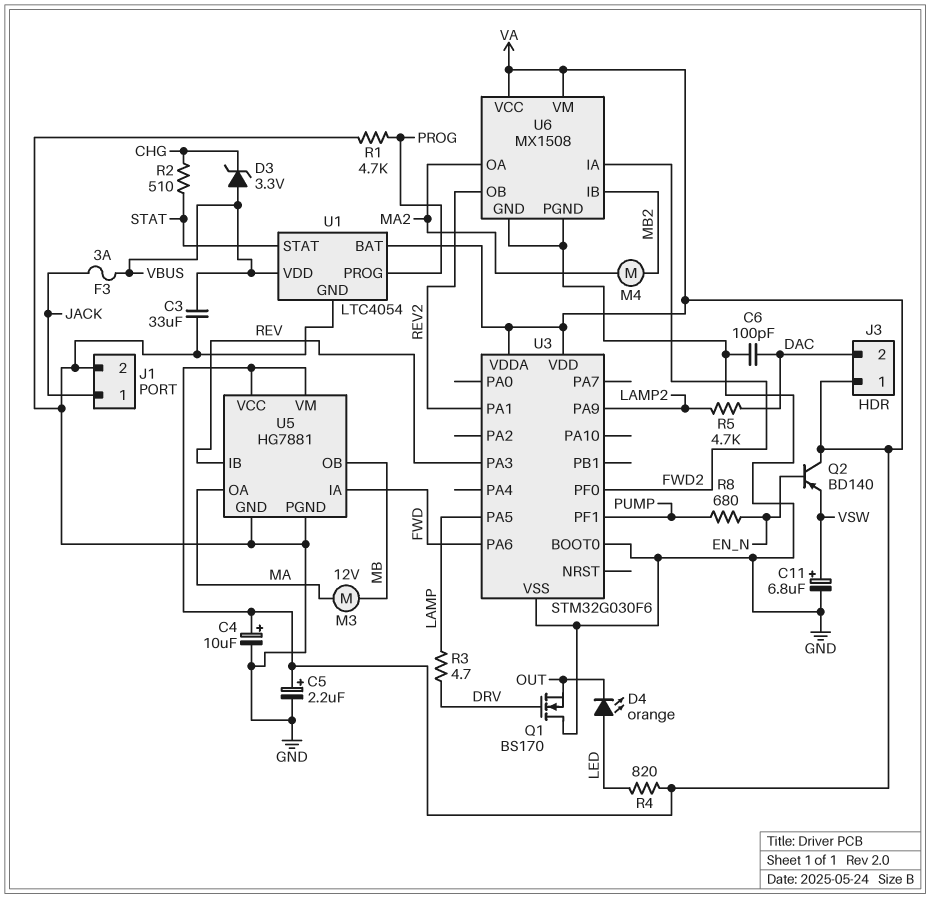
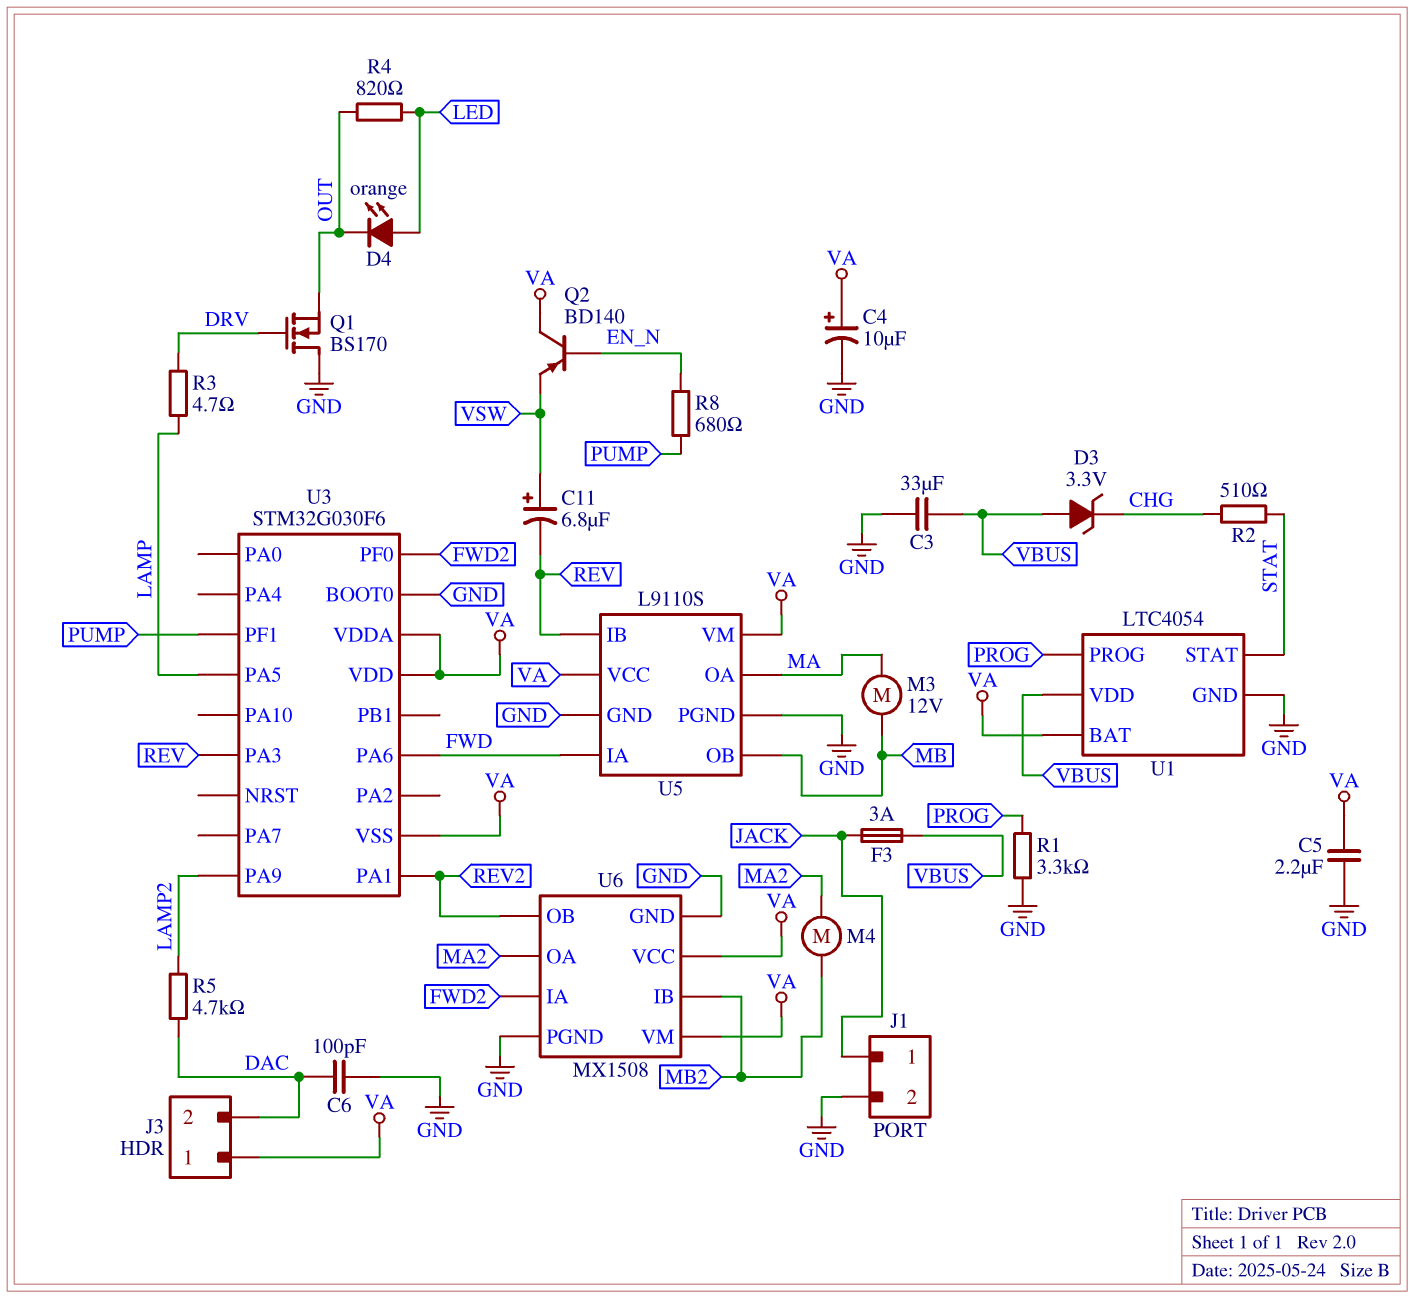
C5: 2.2uF (plus VA, minus GND) -> 2.2uF (GND, VA)
C11: 6.8uF (plus VSW, minus GND) -> 6.8uF (plus VSW, minus REV)
R1: 4.7k (GND, PROG) -> 3.3k (GND, PROG)
R4: 820 (LED, VA) -> 820 (LED, OUT)
U3 pin VSS: GND -> VA
U5: HG7881 -> L9110S

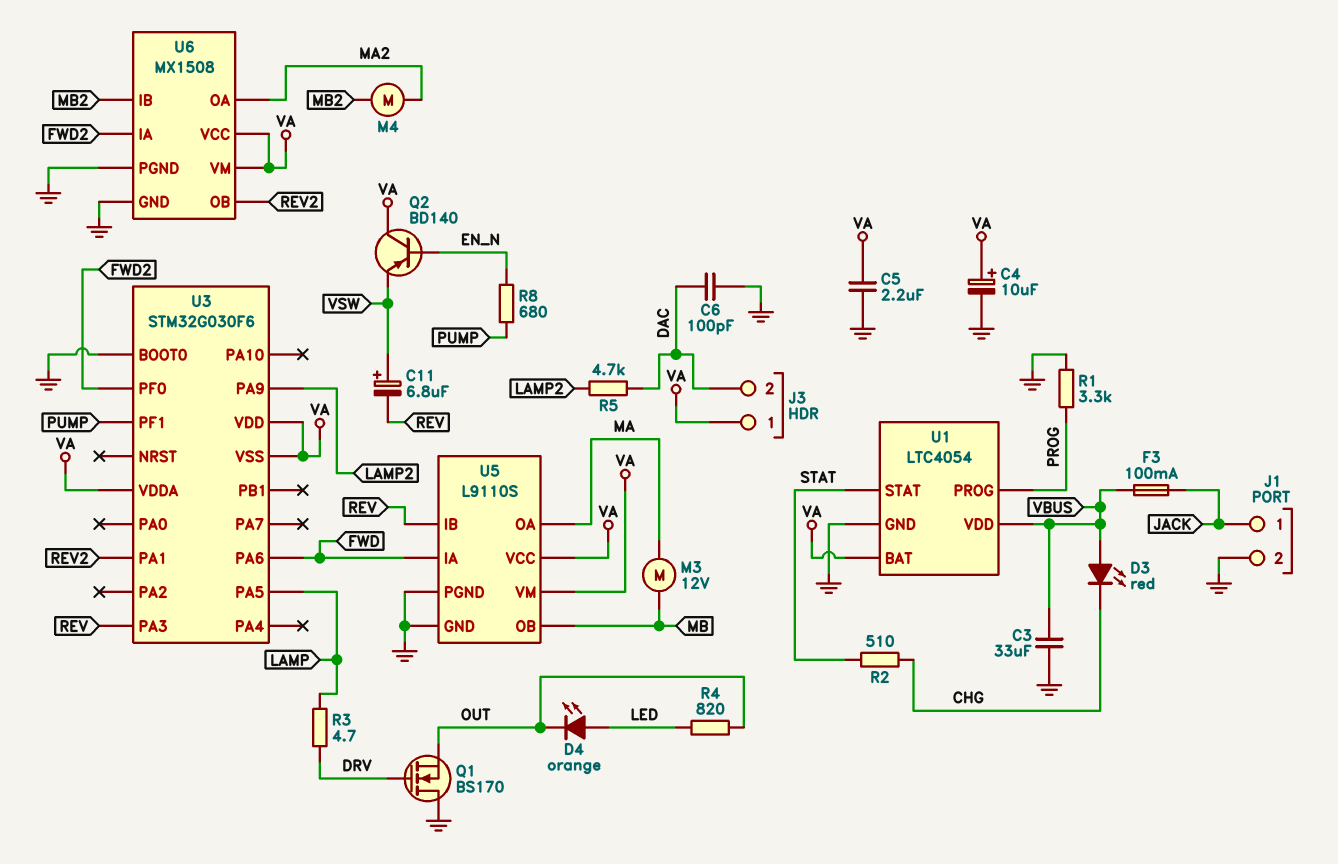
D3: zener 3.3V (A VBUS, K CHG) -> LED red (A VBUS, K CHG)
F3: 3A (JACK, VBUS) -> 100mA (JACK, VBUS)

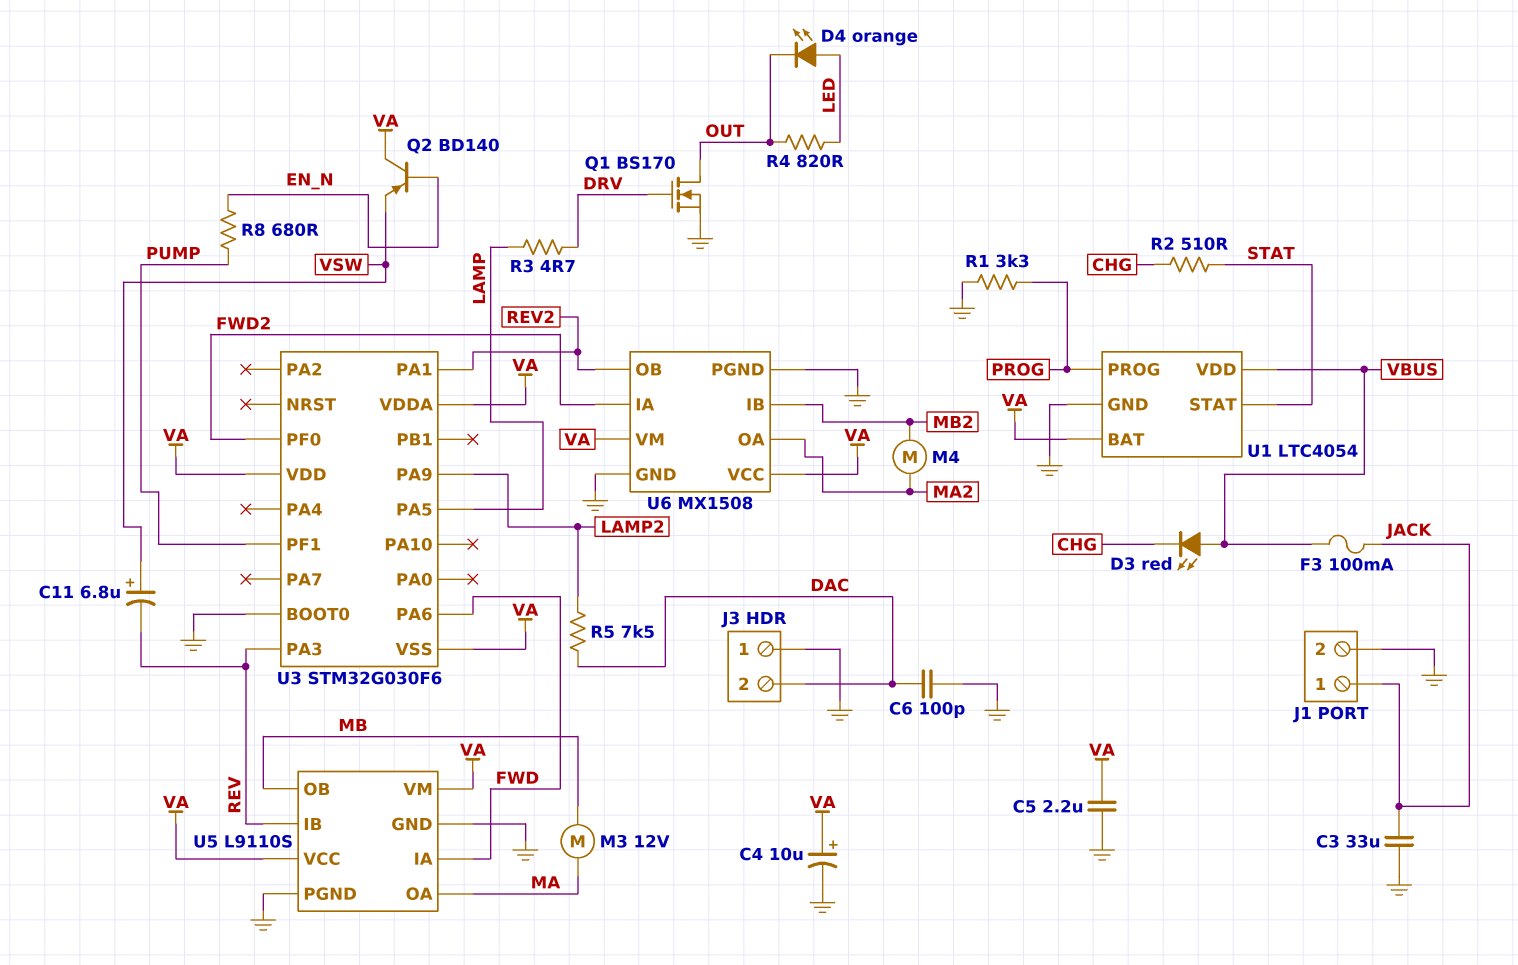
C3: 33uF (GND, VBUS) -> 33uF (GND, JACK)
J3 pin 1: VA -> GND
Q1: NMOS BS170 (G DRV, D GND, S OUT) -> NMOS BS170 (G DRV, D OUT, S GND)
R5: 4.7k (DAC, LAMP2) -> 7.5k (DAC, LAMP2)

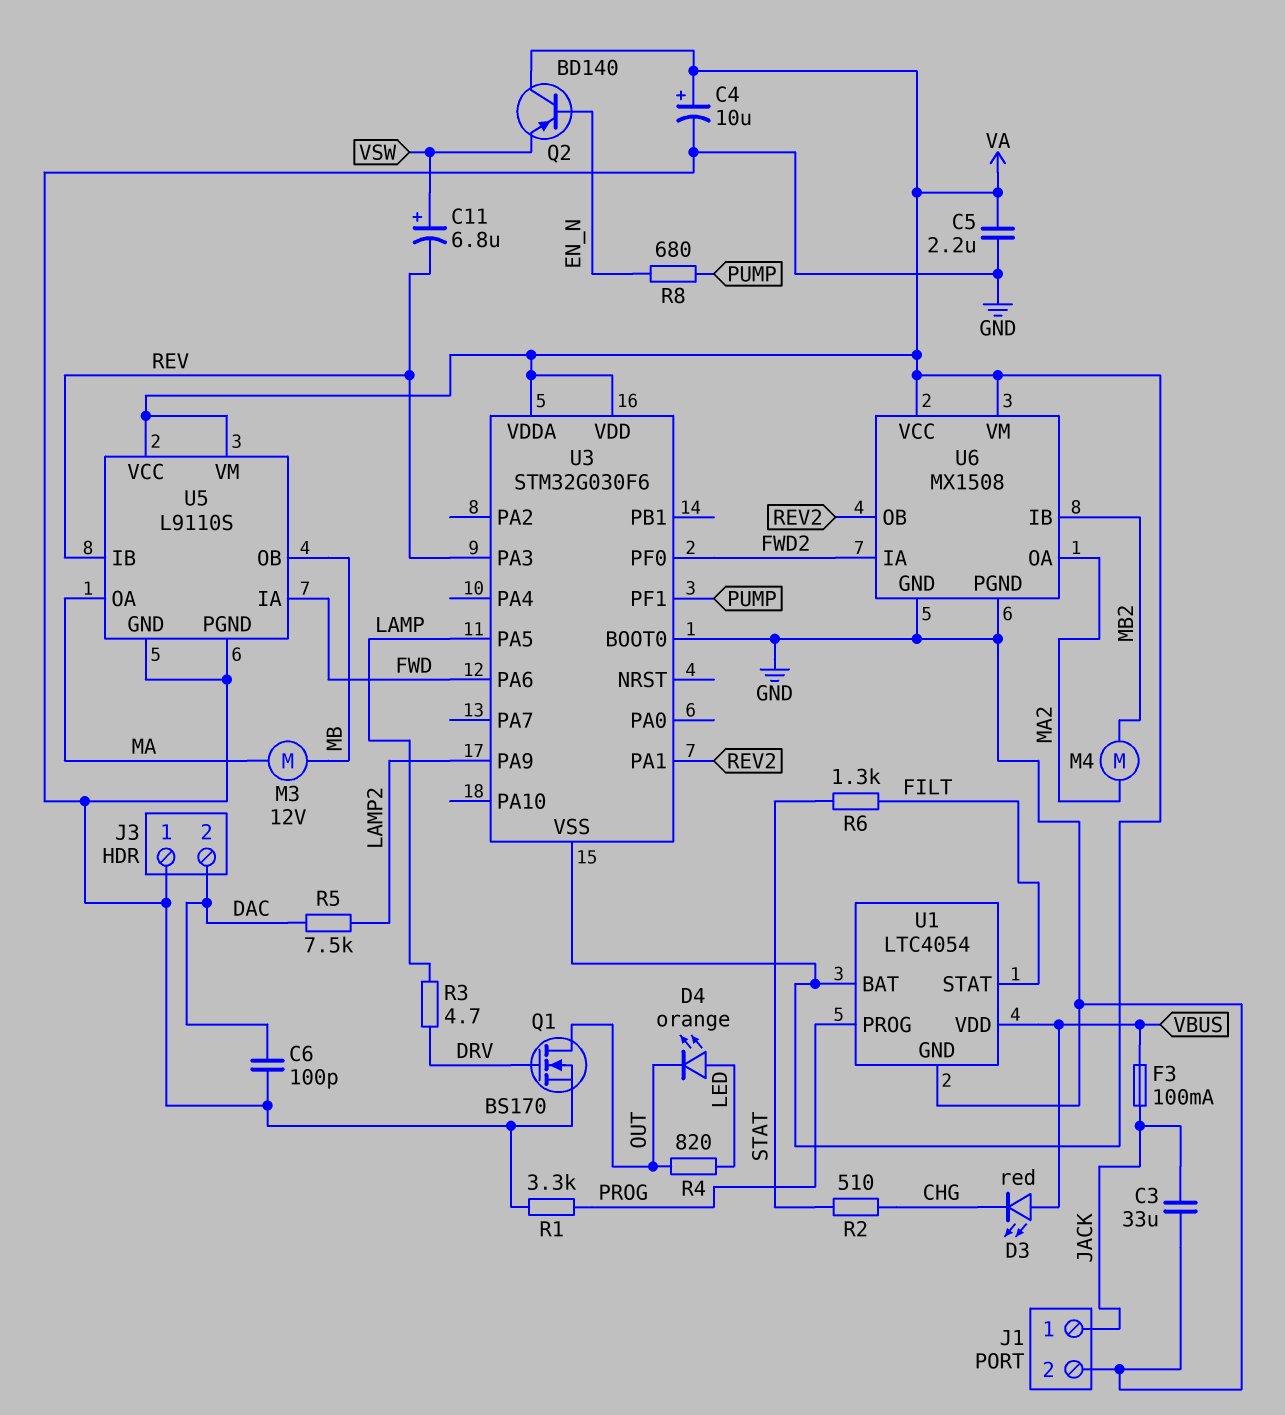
R6: none -> 1.3k (FILT, STAT)
U1 pin STAT: STAT -> FILT

